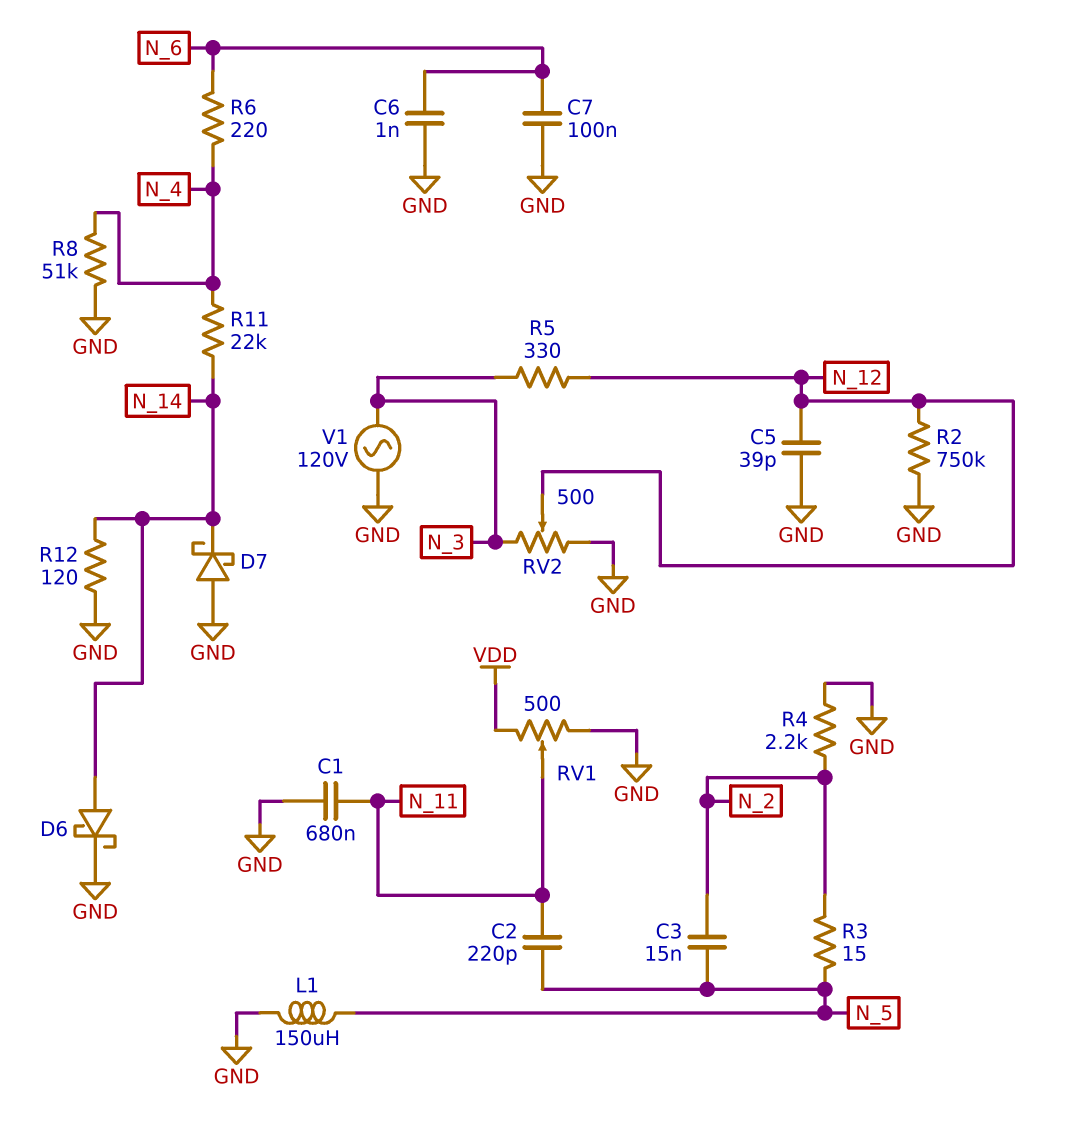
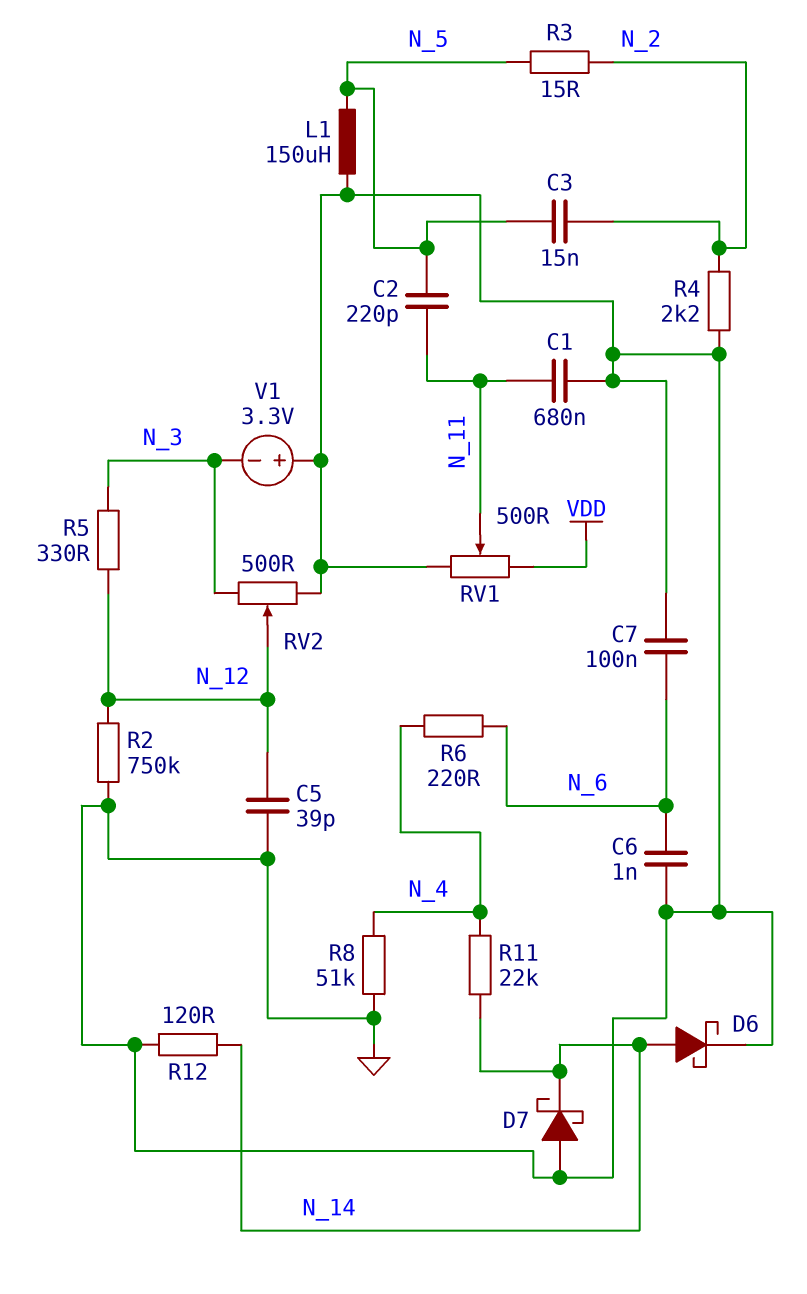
V1: AC 120V (GND, N_3) -> 3.3V (plus GND, minus N_3)

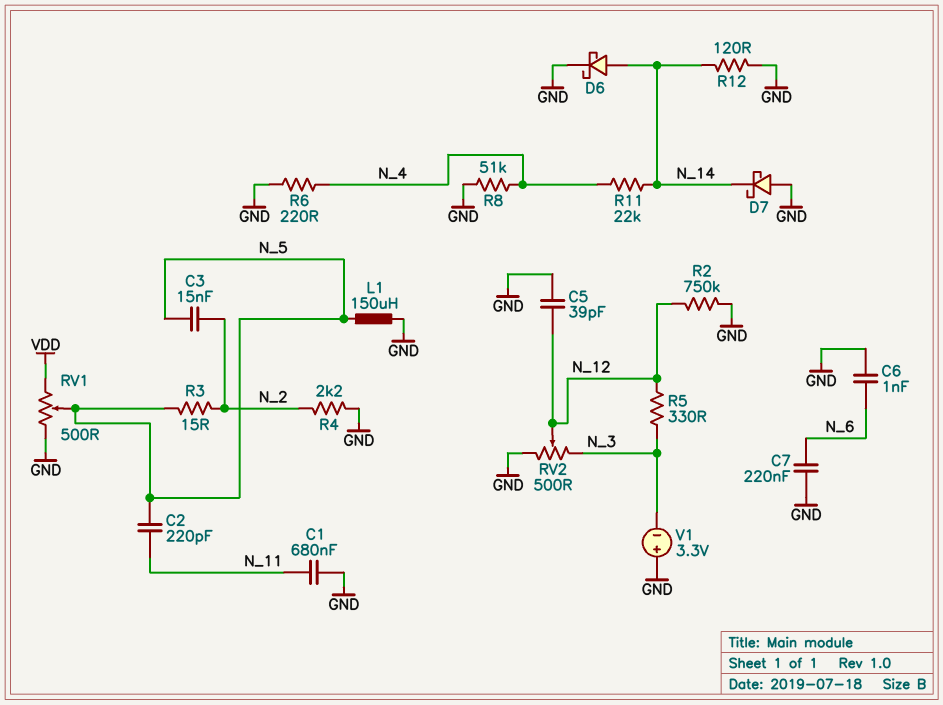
C7: 100nF (GND, N_6) -> 220nF (GND, N_6)
R6: 220 (N_4, N_6) -> 220 (GND, N_4)
RV1: 500 (GND, VDD, wiper N_11) -> 500 (GND, VDD, wiper N_5)

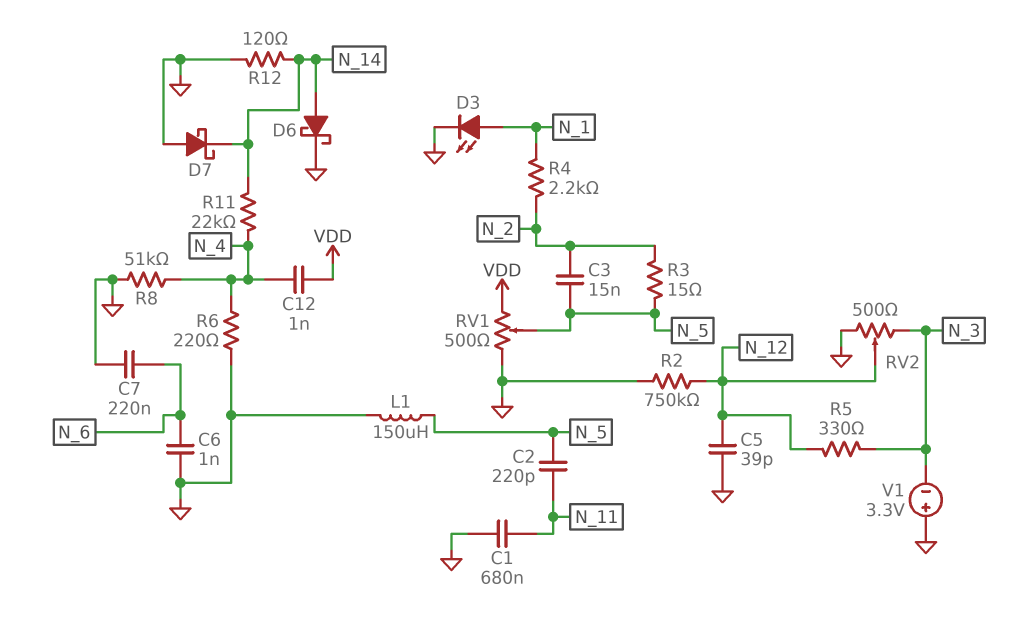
C12: none -> 1nF (N_4, VDD)
D3: none -> LED (A N_1, K GND)
R4: 2.2k (GND, N_2) -> 2.2k (N_1, N_2)

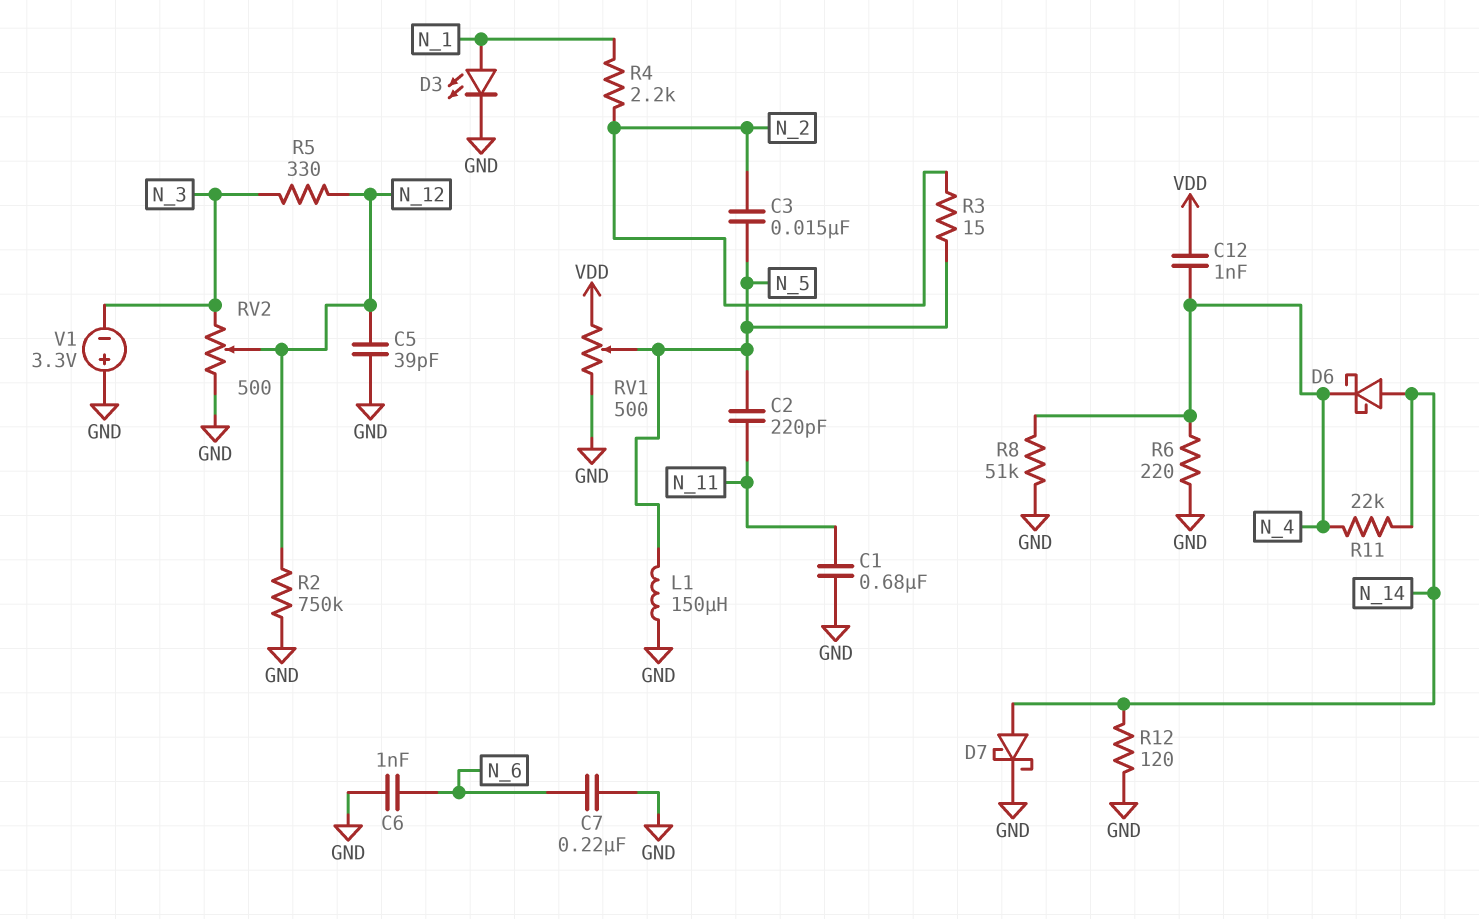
D6: schottky (A N_14, K GND) -> schottky (A N_14, K N_4)
D7: schottky (A GND, K N_14) -> schottky (A N_14, K GND)

